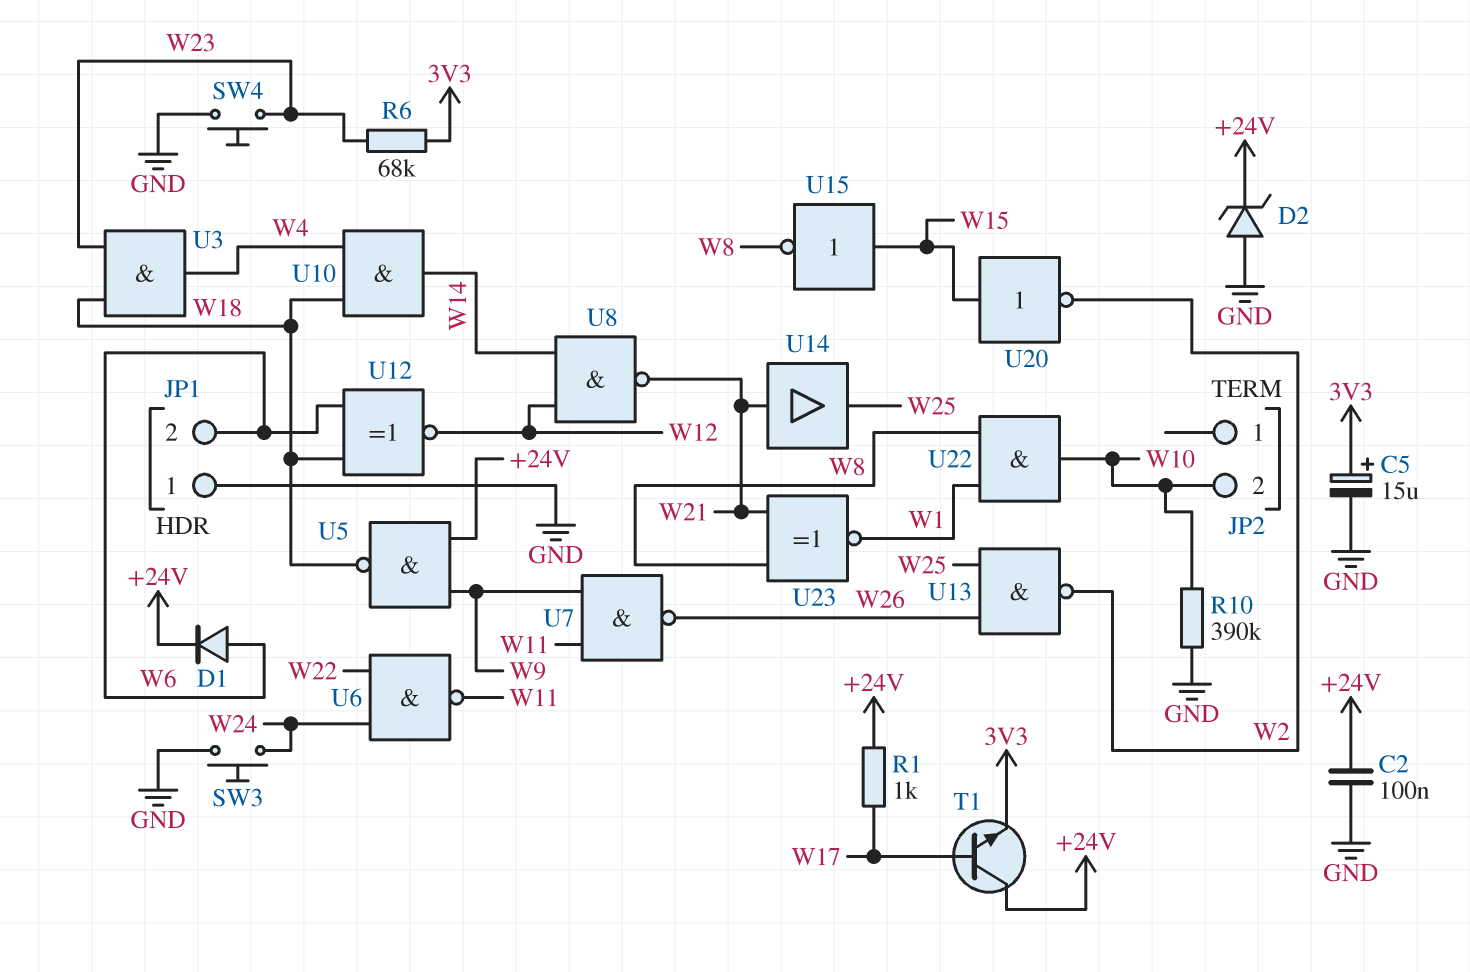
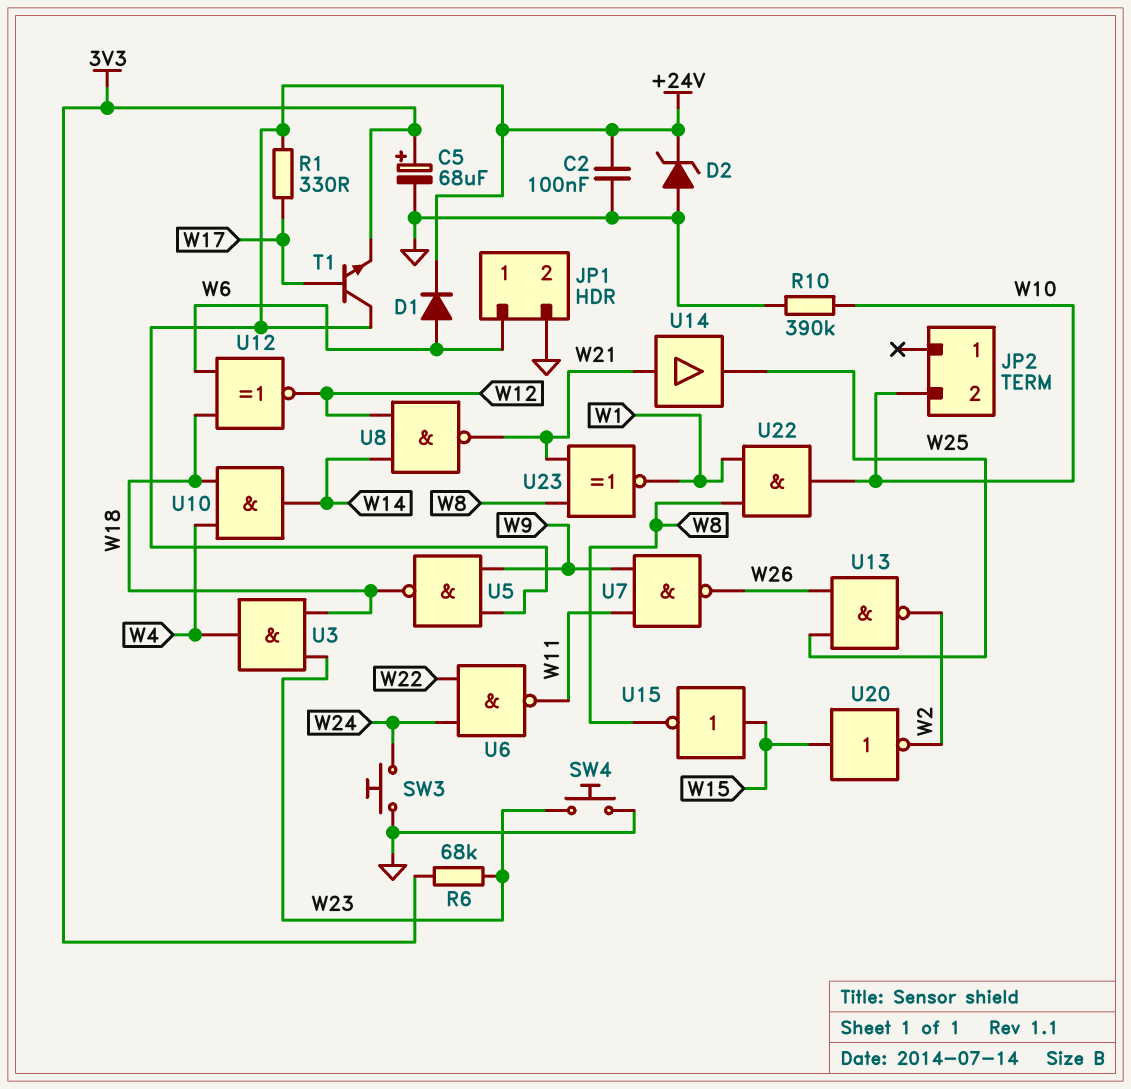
C5: 15uF (plus 3V3, minus GND) -> 68uF (plus 3V3, minus GND)
JP1 pin 1: GND -> W6
JP1 pin 2: W6 -> GND
R1: 1k (+24V, W17) -> 330 (+24V, W17)

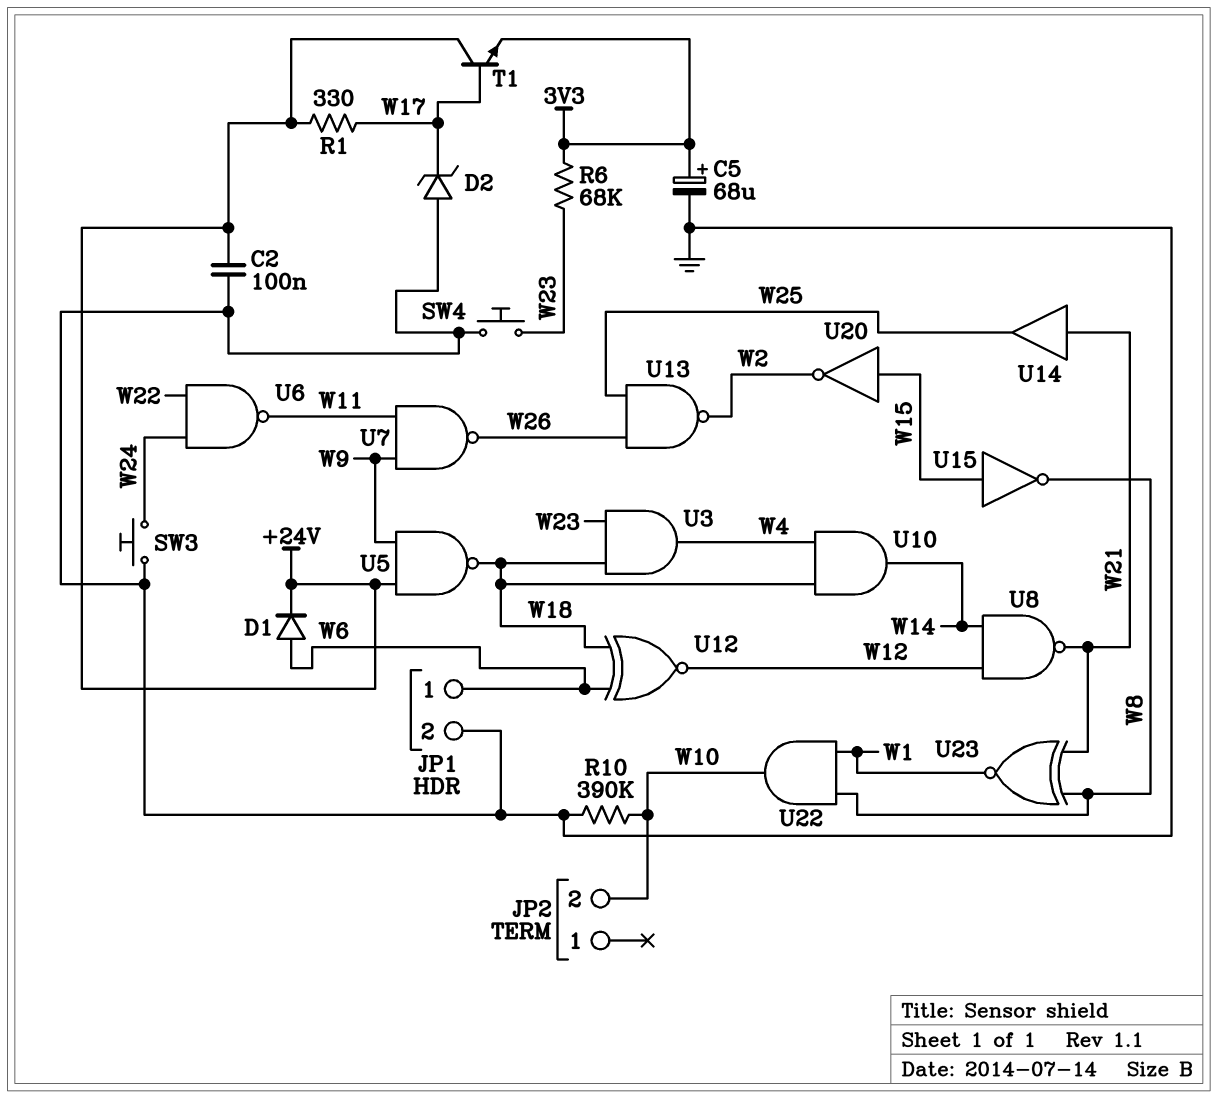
D2: zener (A GND, K +24V) -> zener (A GND, K W17)

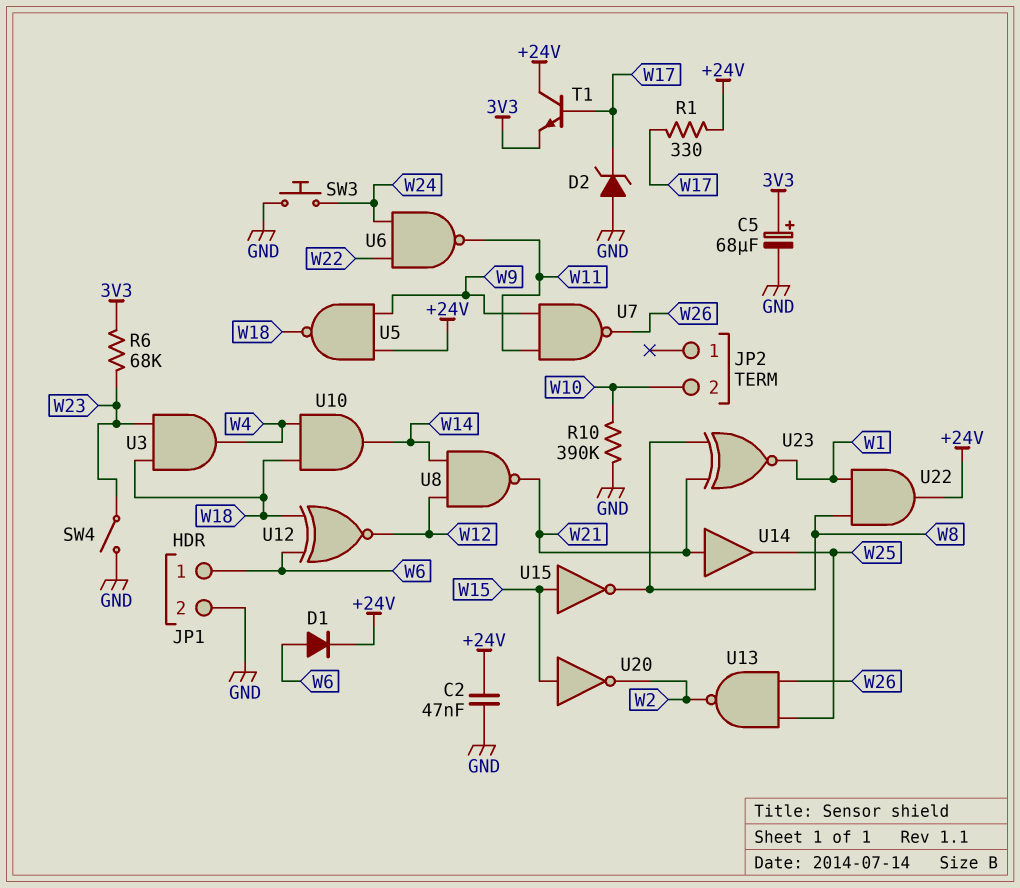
C2: 100nF (+24V, GND) -> 47nF (+24V, GND)
SW4: button (GND, W23) -> switch (GND, W23)
U22: AND (in W1, in W8, out W10) -> AND (in W1, in W8, out +24V)

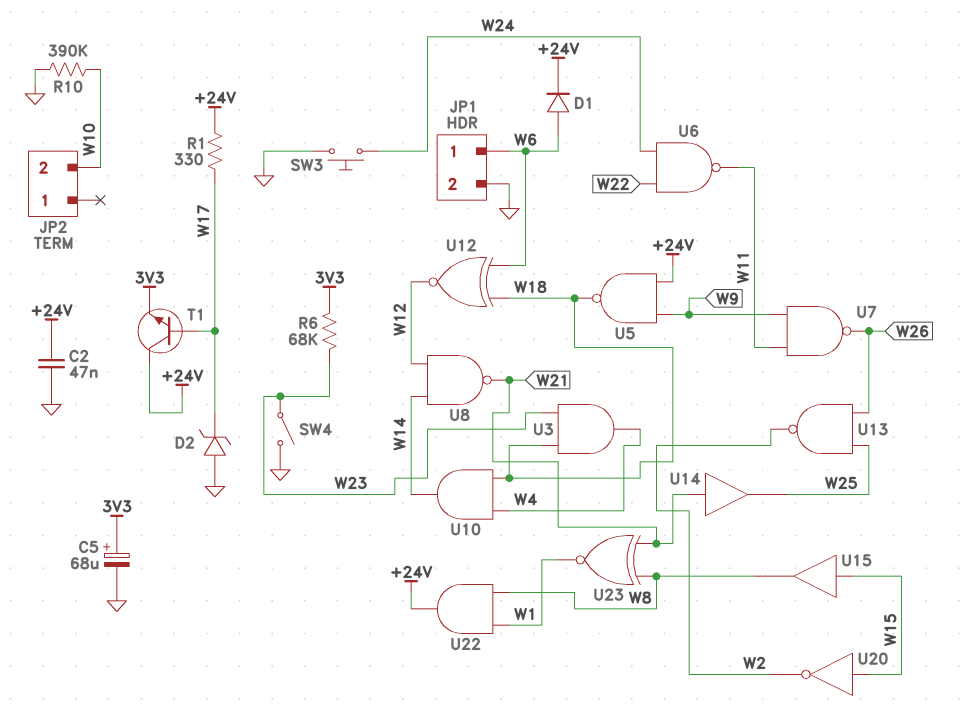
U15: NOT (in W15, out W8) -> buffer (in W15, out W8)

